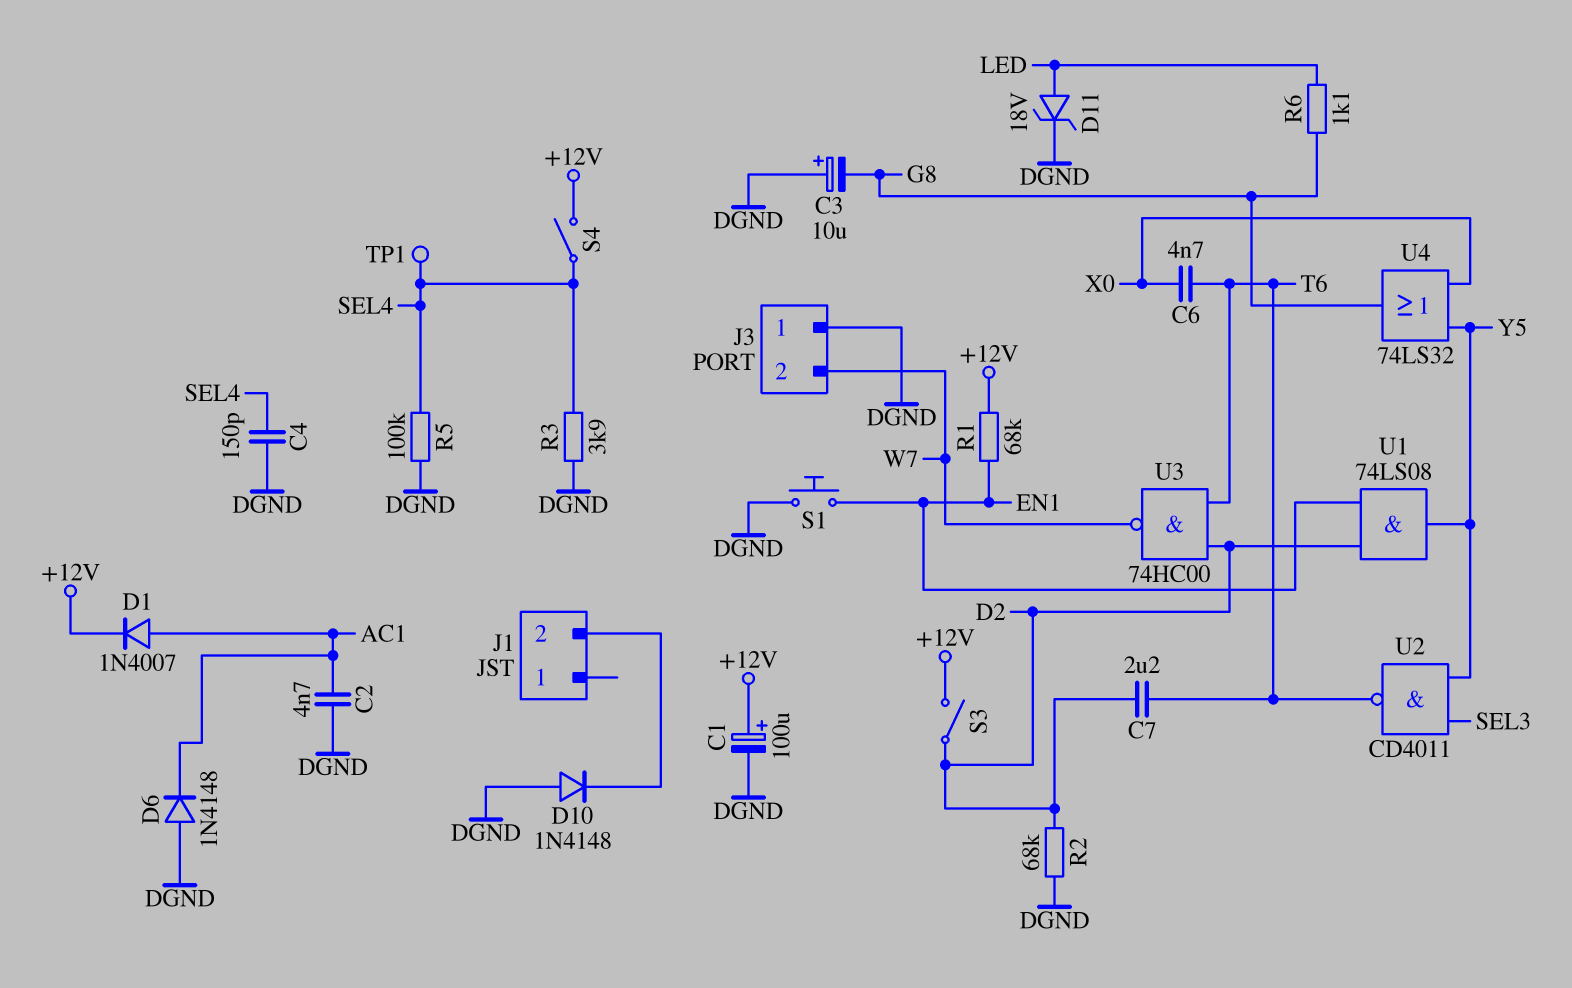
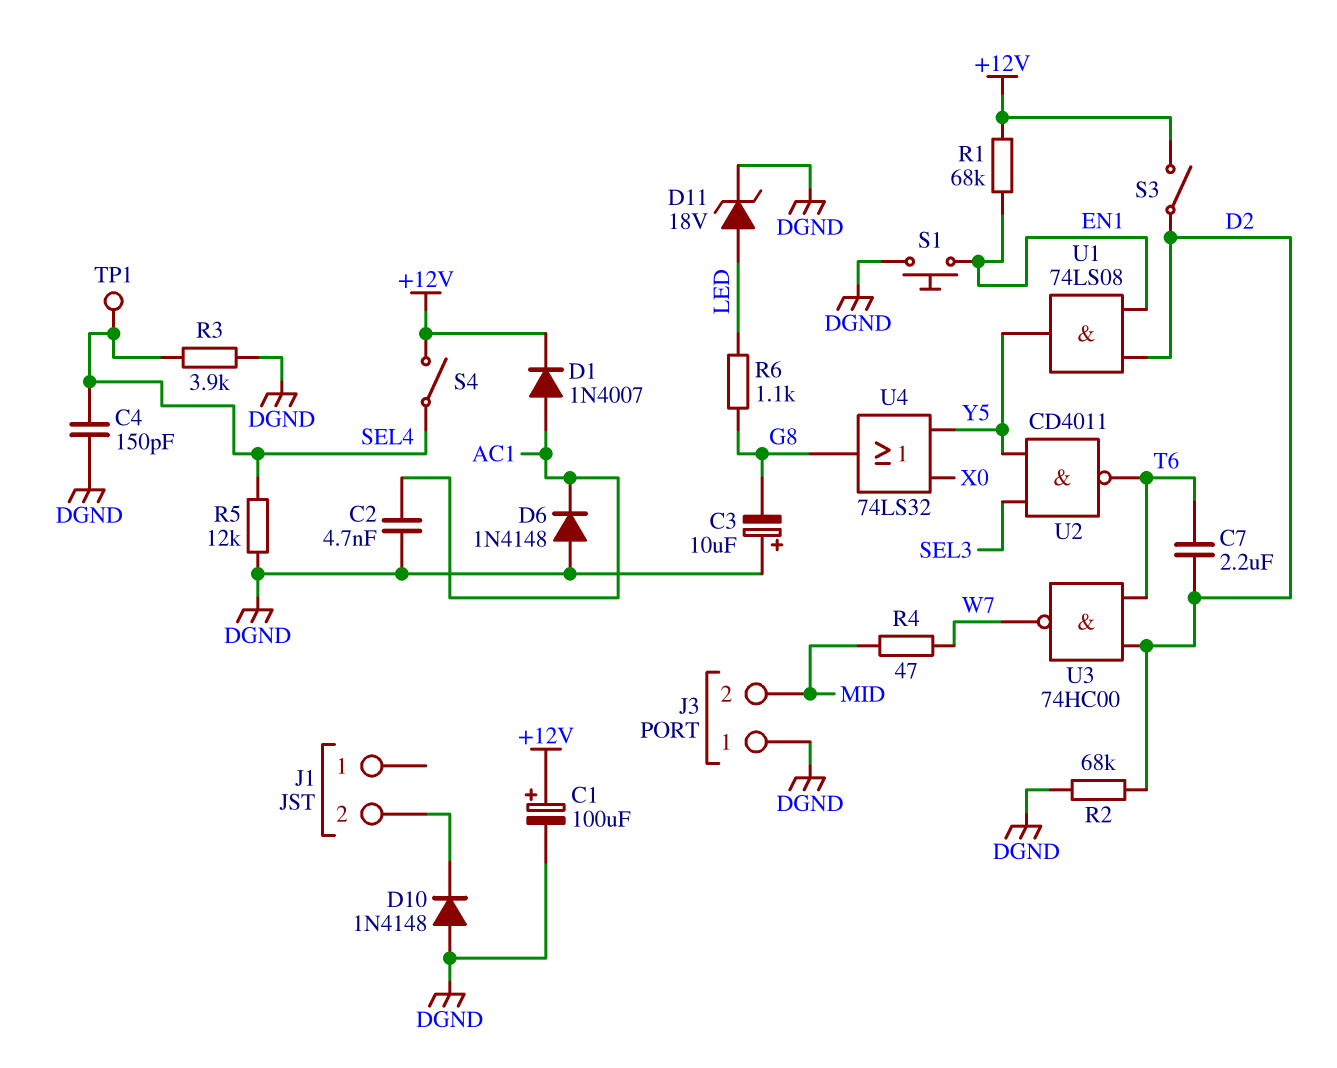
C6: 4.7nF (T6, X0) -> none
J3 pin 2: W7 -> MID
R4: none -> 47 (MID, W7)
R5: 100k (DGND, SEL4) -> 12k (DGND, SEL4)

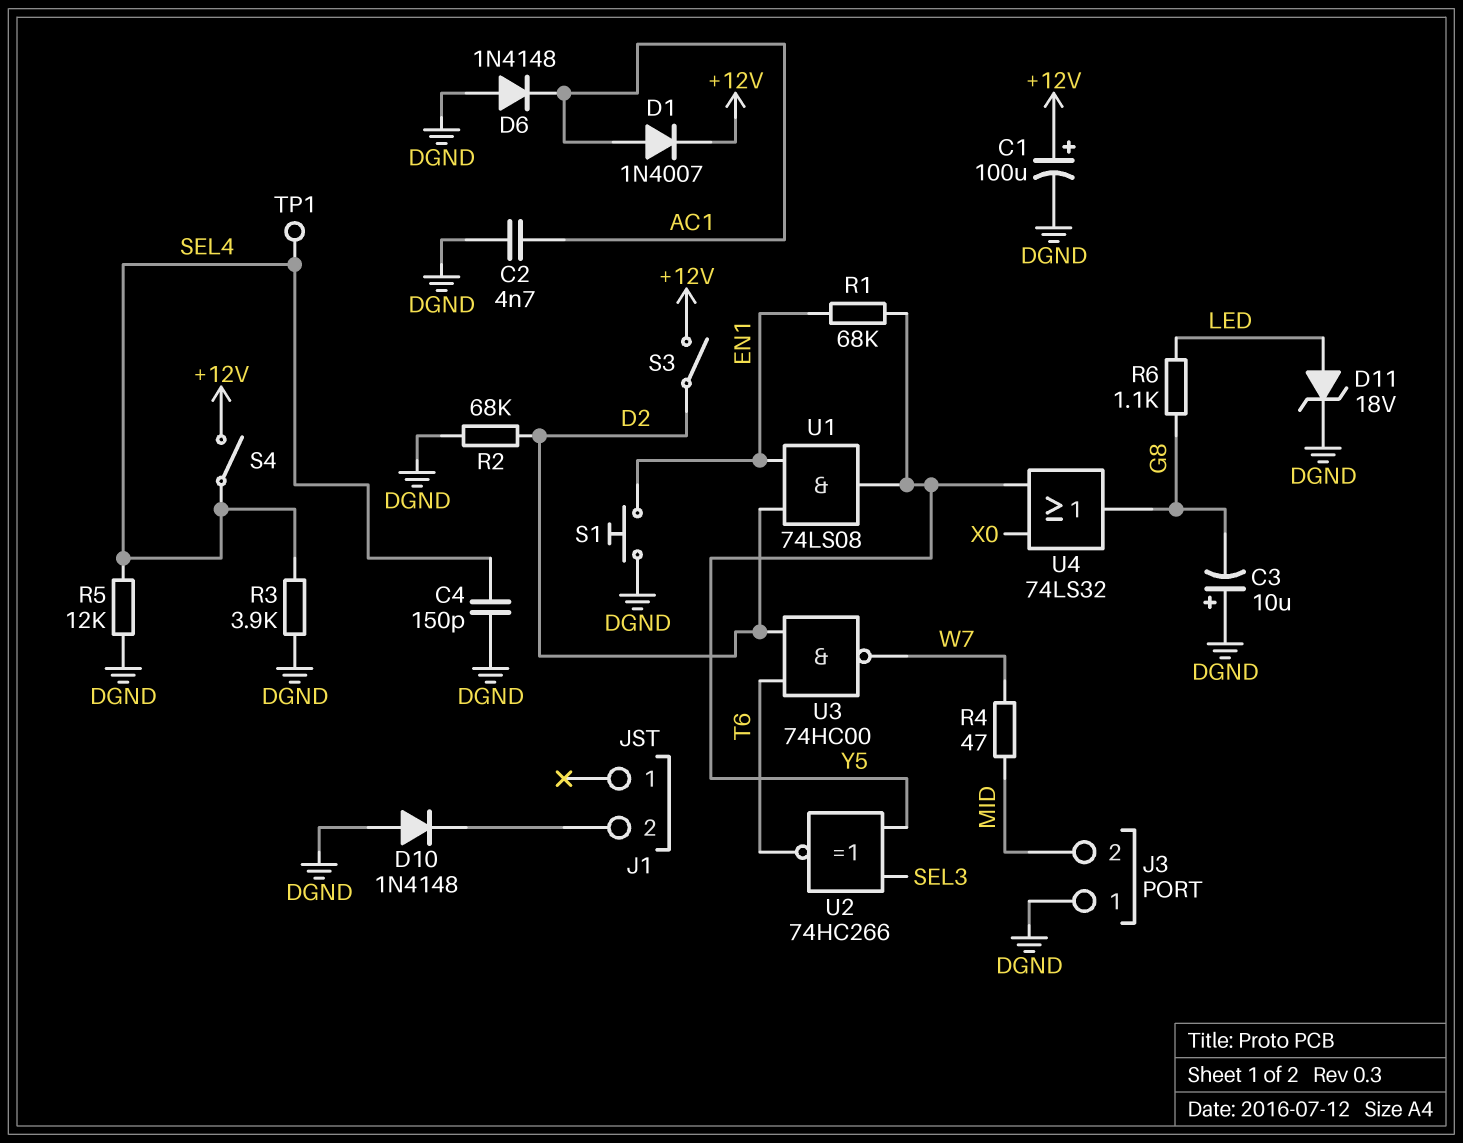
C7: 2.2uF (D2, T6) -> none
R1: 68k (+12V, EN1) -> 68k (EN1, Y5)
U2: NAND CD4011 (in SEL3, in Y5, out T6) -> XNOR 74HC266 (in SEL3, in Y5, out T6)

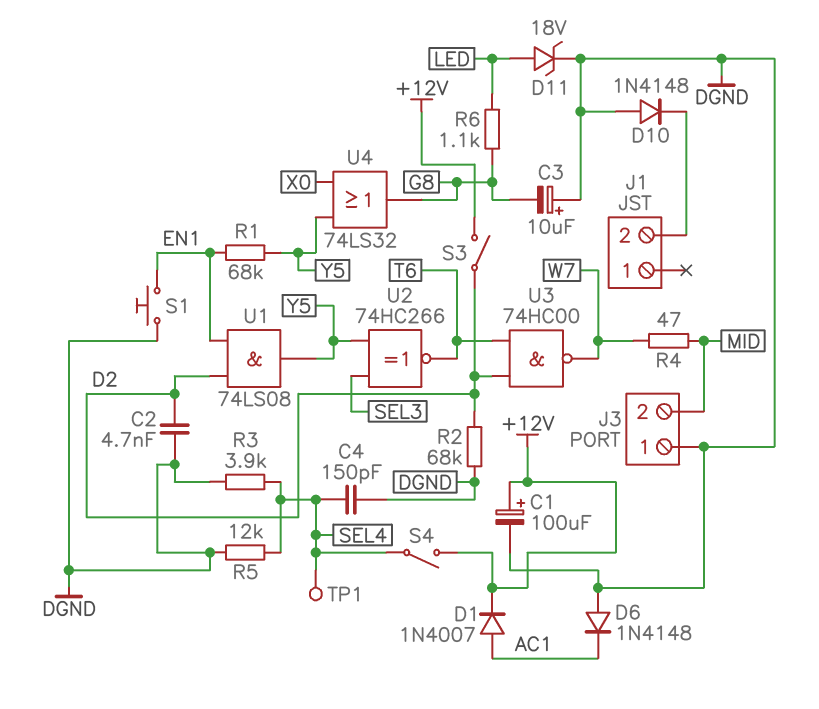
C2: 4.7nF (AC1, DGND) -> 4.7nF (D2, DGND)

